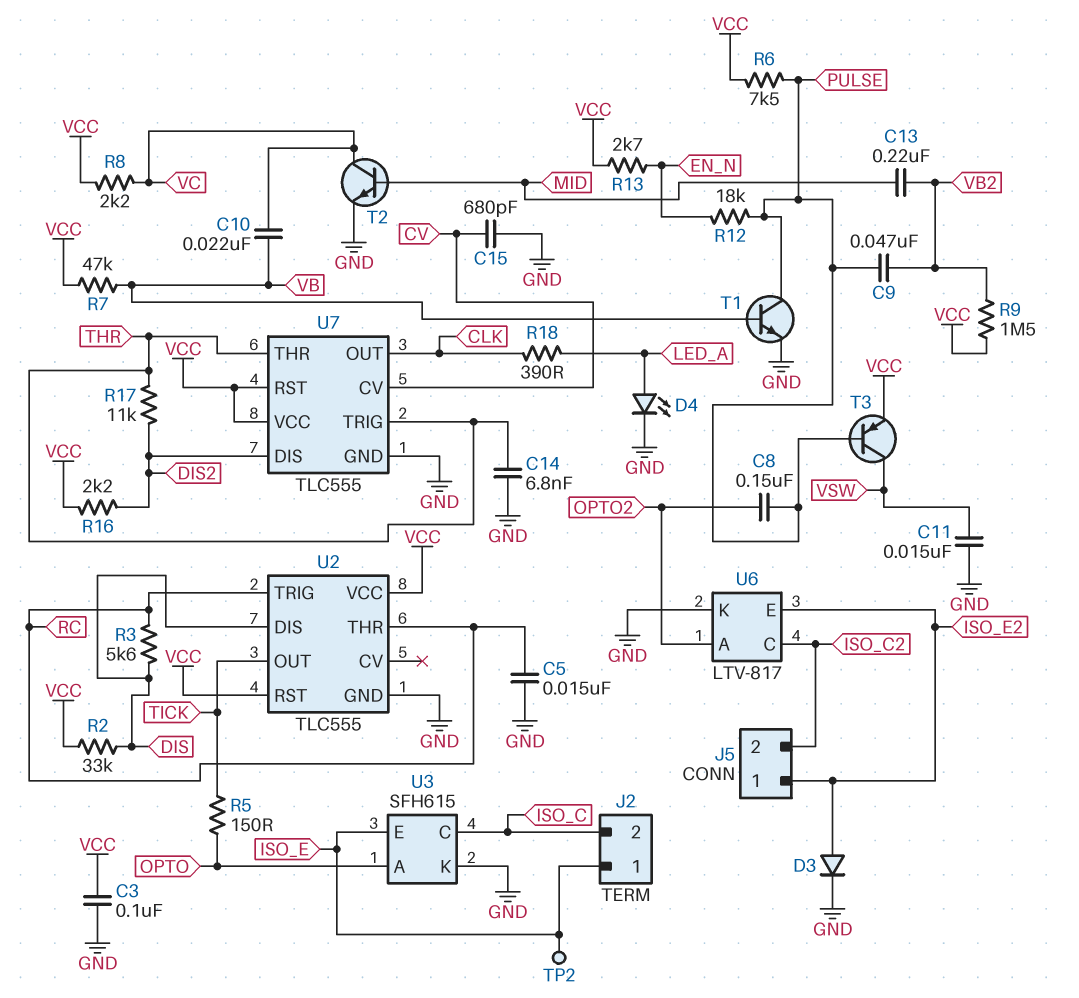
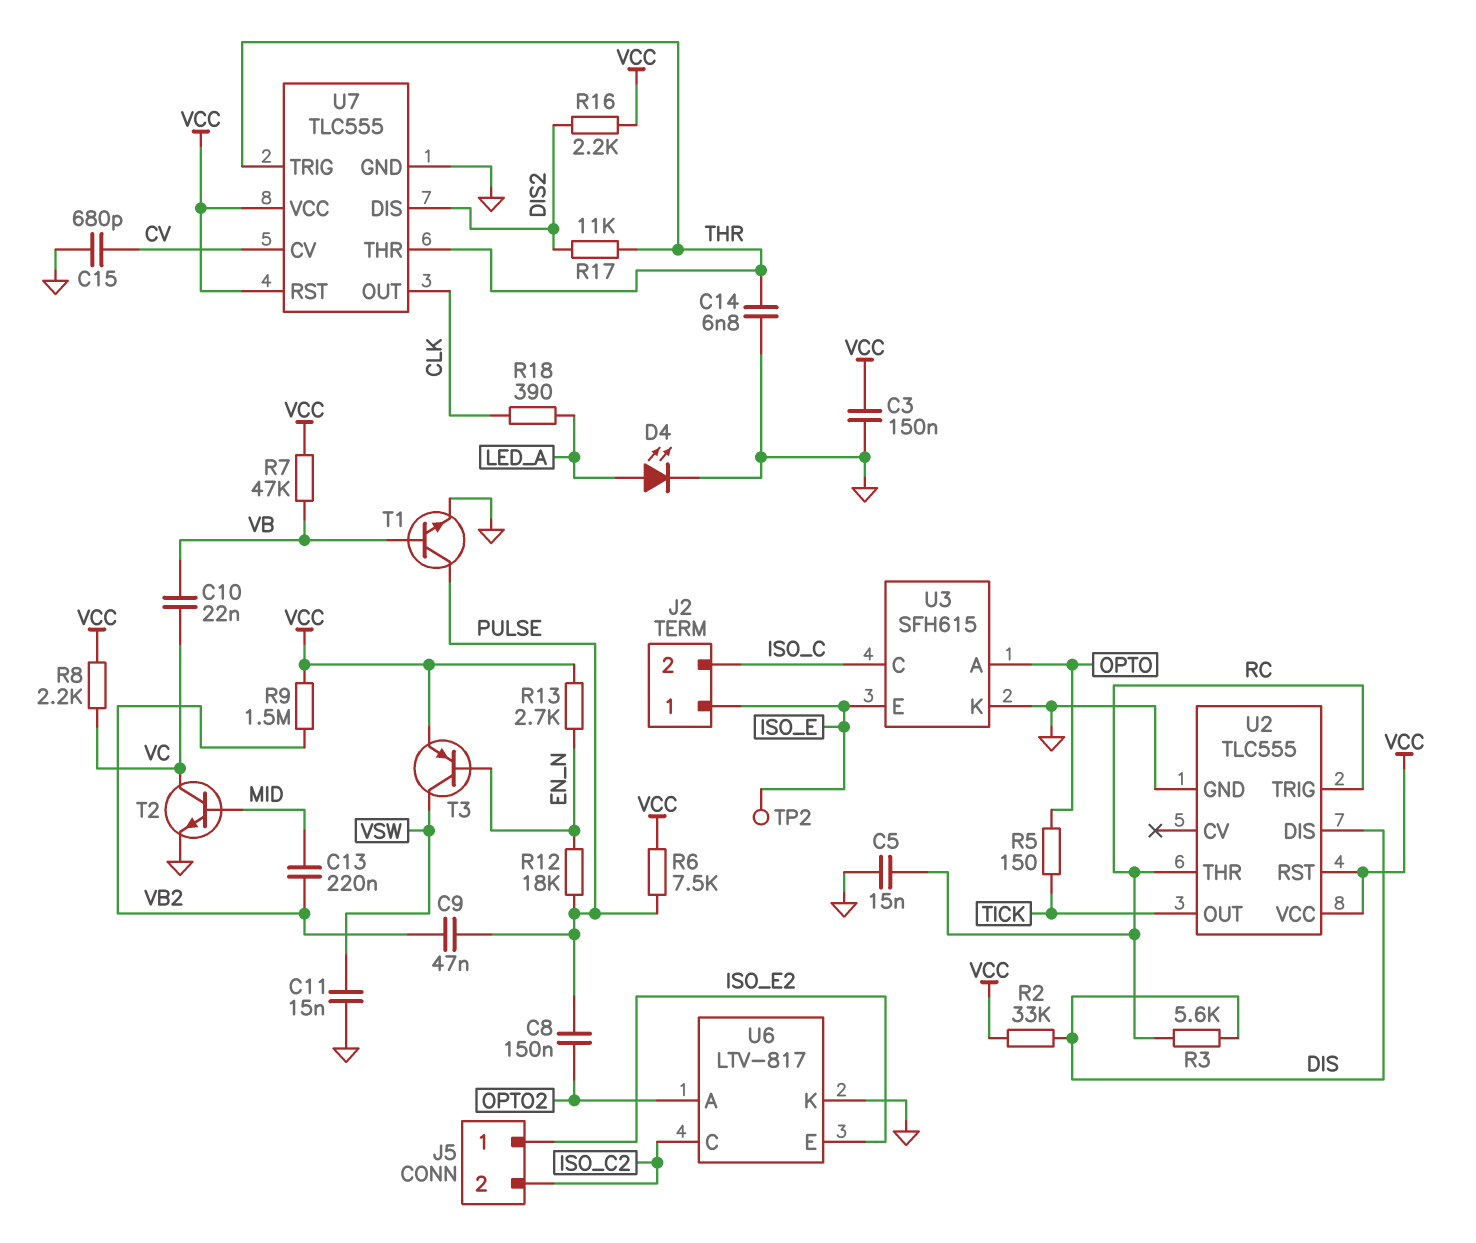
C3: 100nF (GND, VCC) -> 150nF (GND, VCC)
D3: diode (A ISO_E2, K GND) -> none
T3: PNP (B PULSE, C VSW, E VCC) -> PNP (B EN_N, C VSW, E VCC)

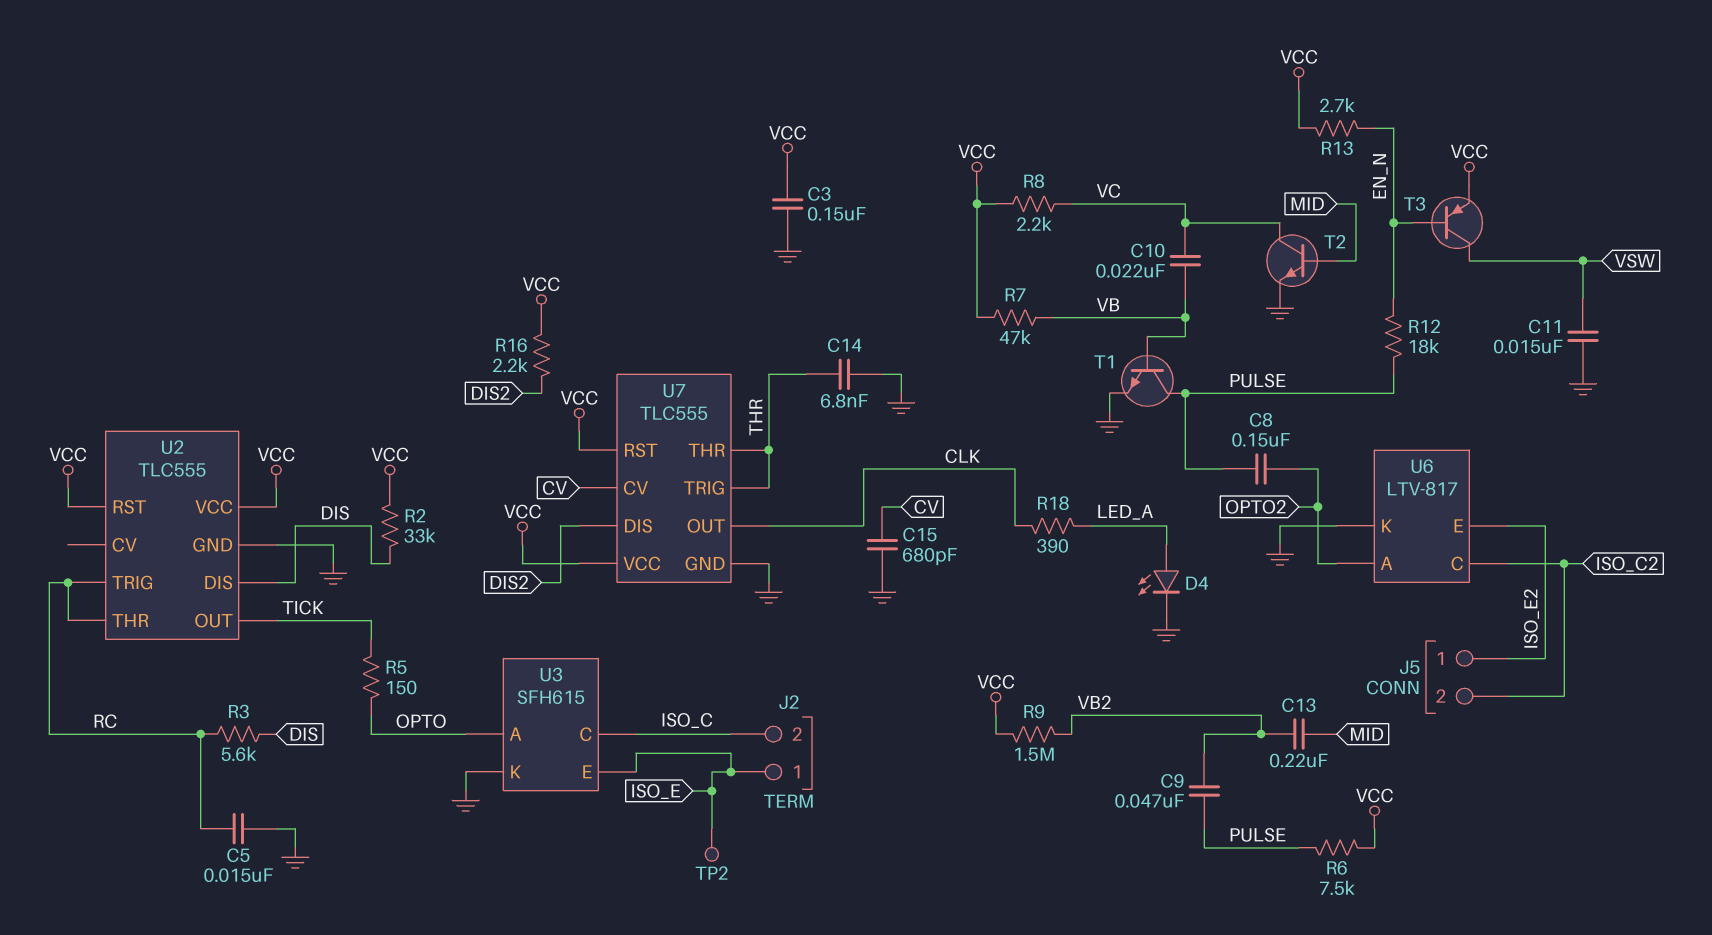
R17: 11k (DIS2, THR) -> none

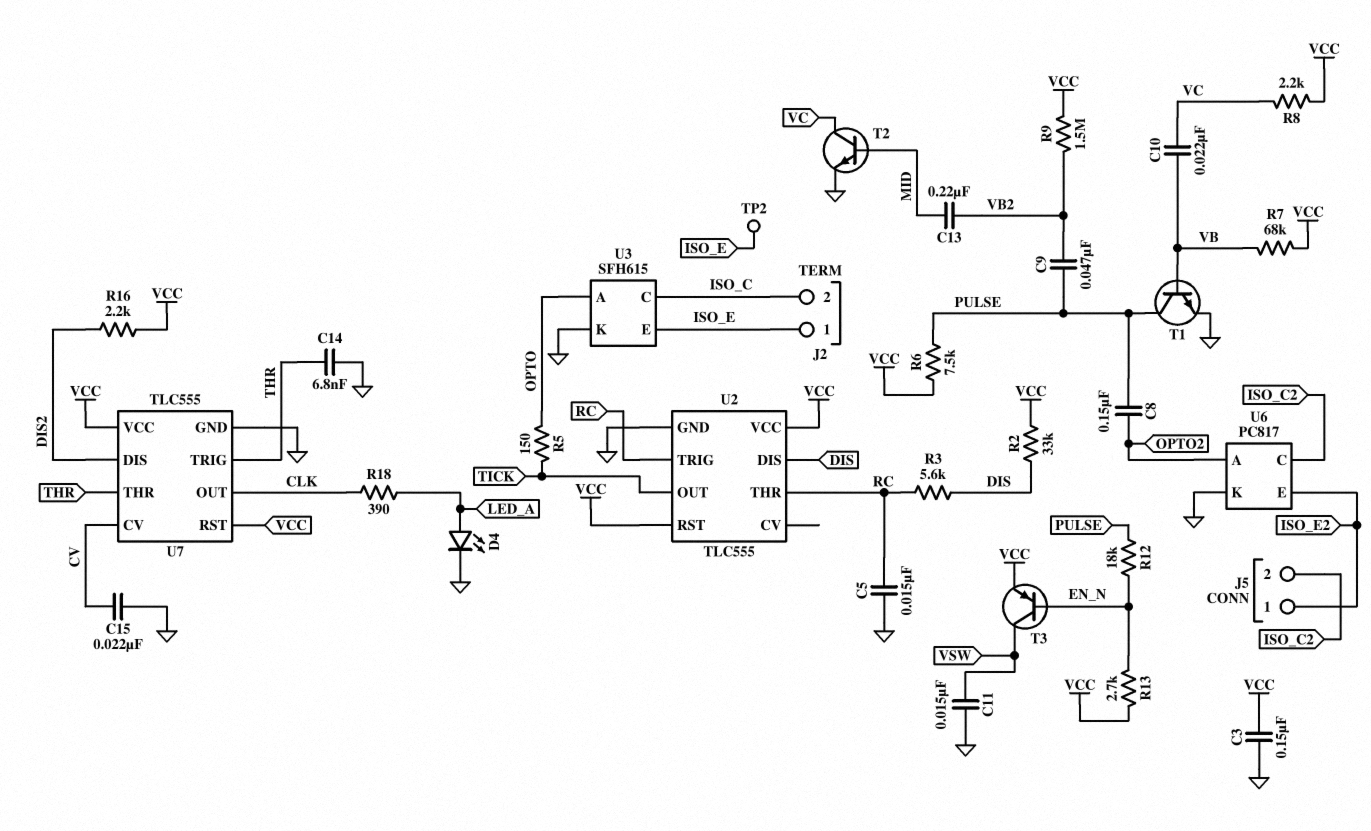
C15: 680pF (CV, GND) -> 22nF (CV, GND)
R7: 47k (VB, VCC) -> 68k (VB, VCC)
U6: LTV-817 -> PC817

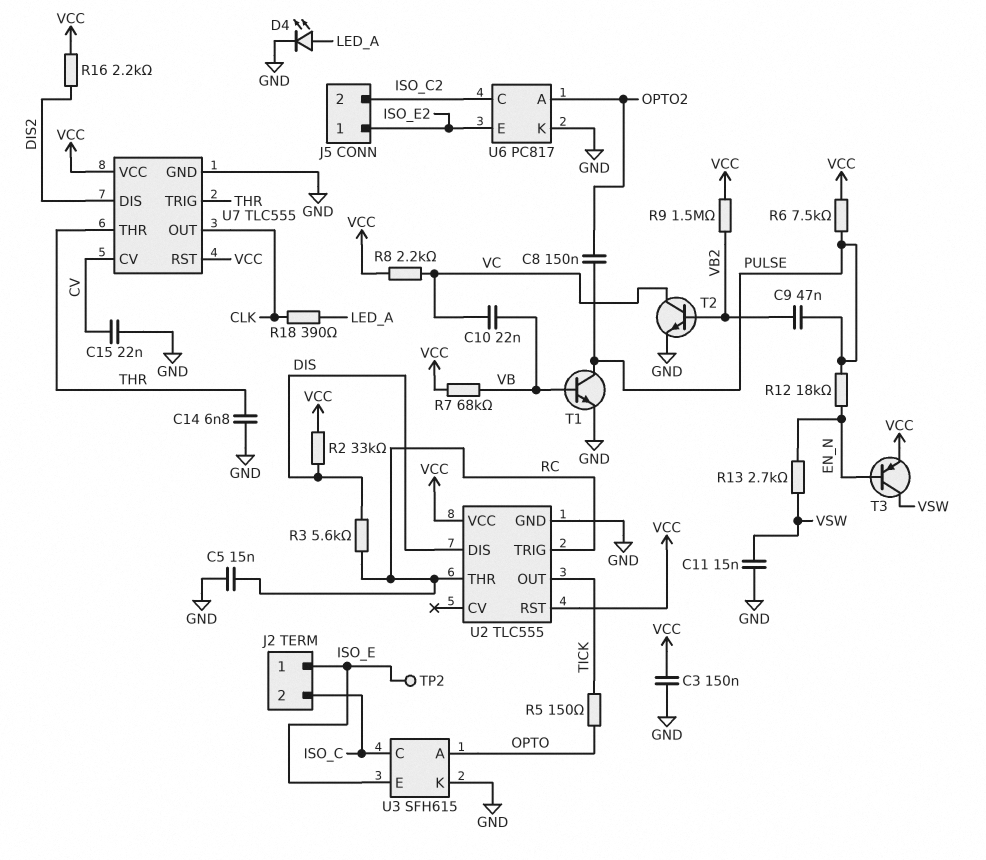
C13: 220nF (MID, VB2) -> none
R13: 2.7k (EN_N, VCC) -> 2.7k (EN_N, VSW)
T2: NPN (B MID, C VC, E GND) -> NPN (B VB2, C VC, E GND)

